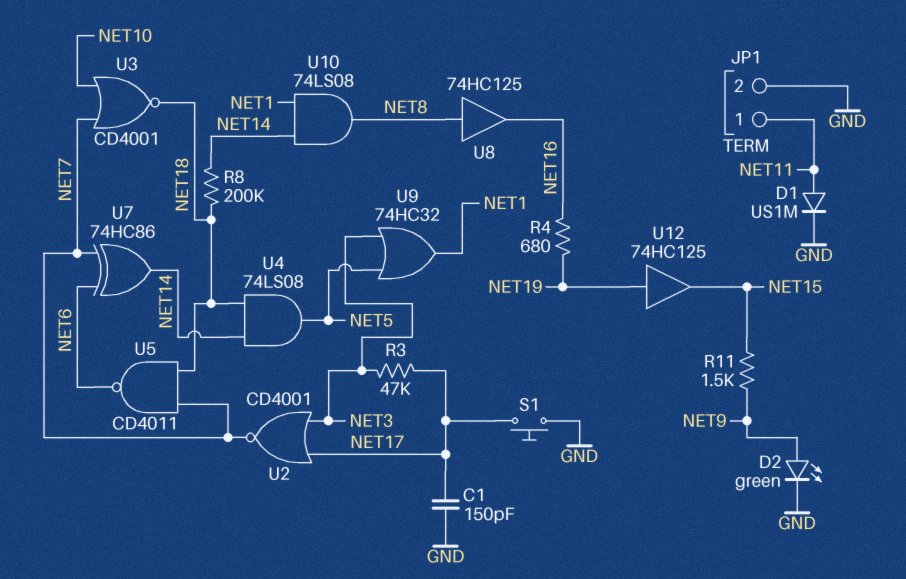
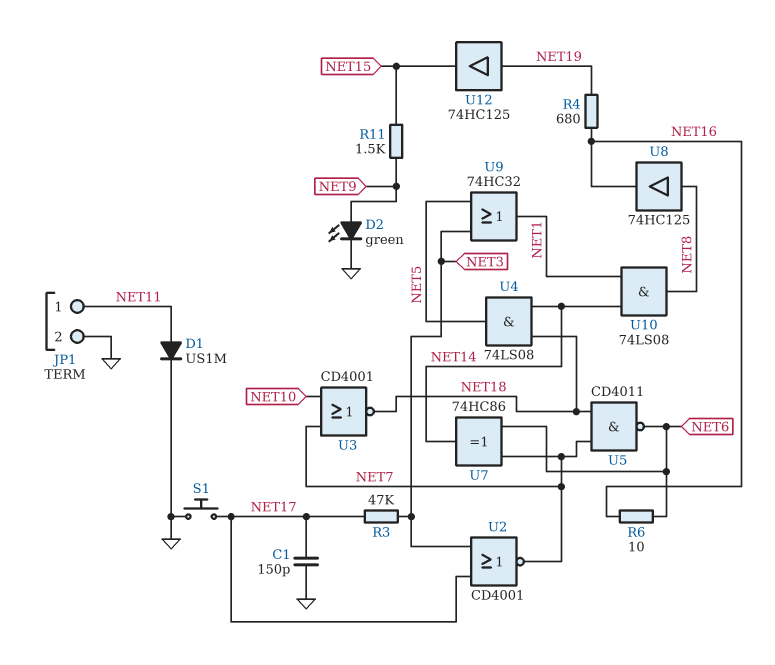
R6: none -> 10 (NET6, NET16)
R8: 200k (NET14, NET18) -> none

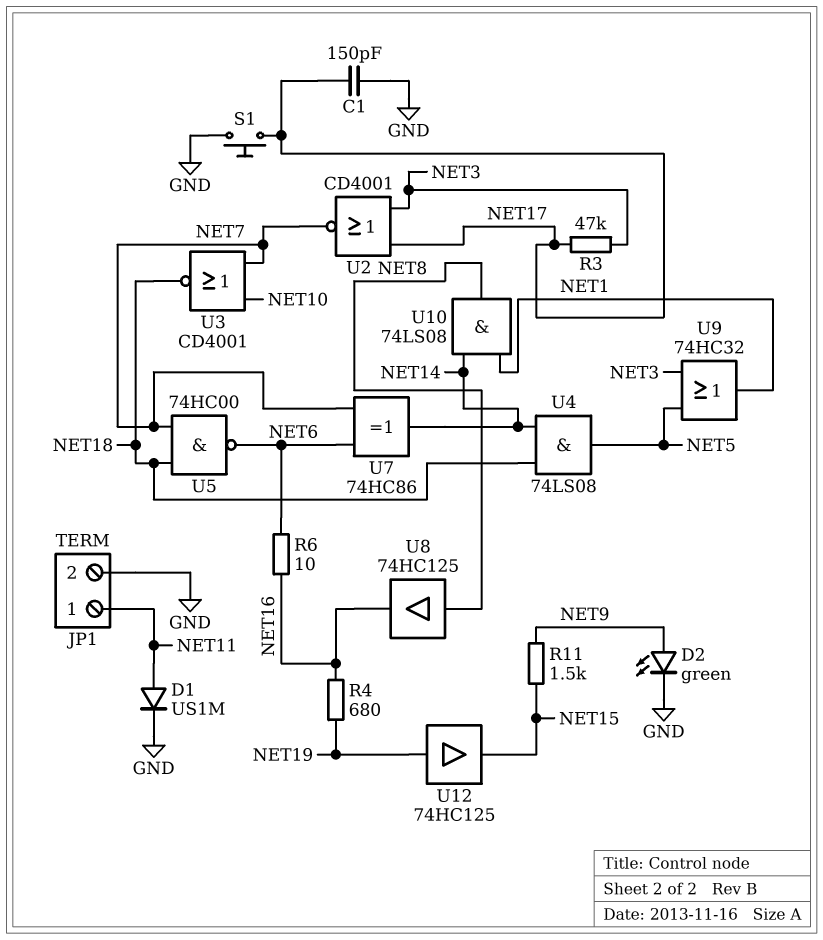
U5: NAND CD4011 (in NET7, in NET18, out NET6) -> NAND 74HC00 (in NET7, in NET18, out NET6)

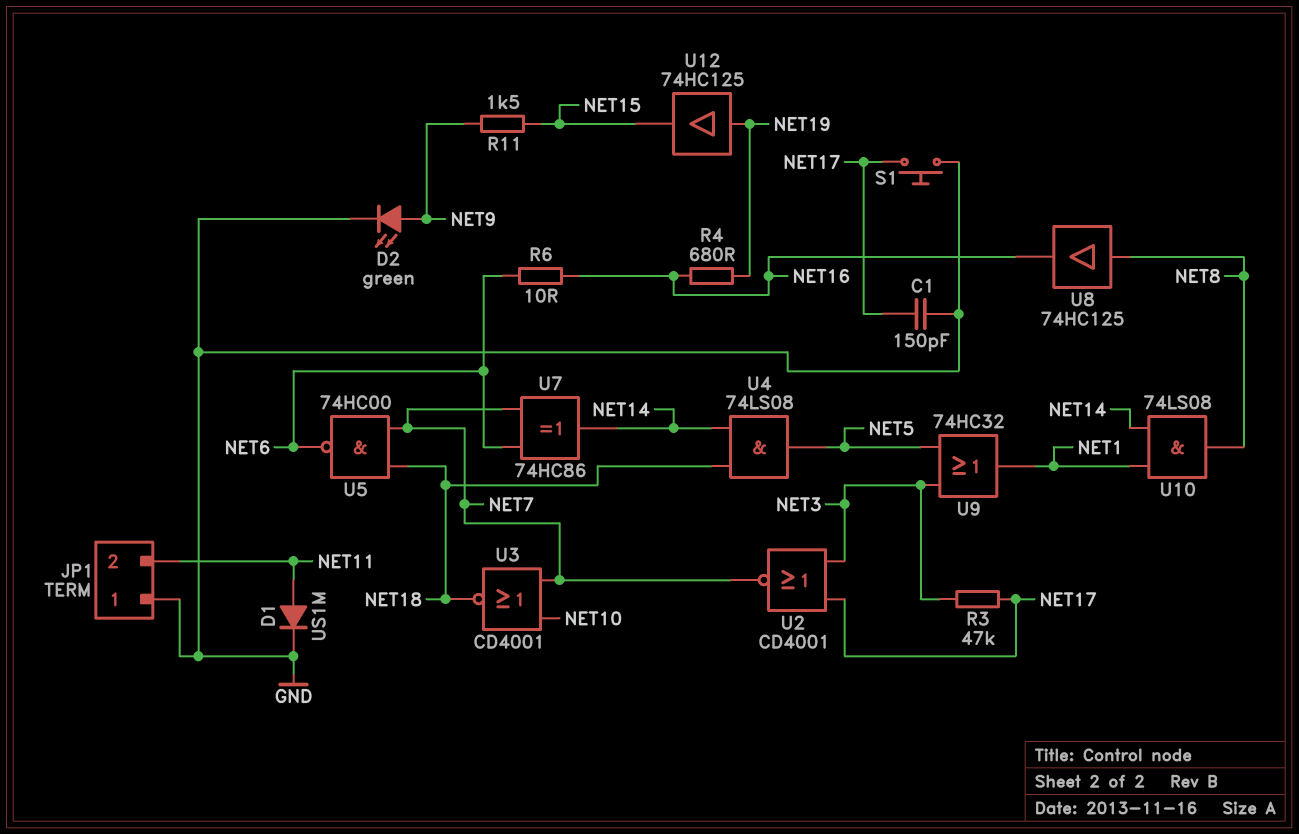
JP1 pin 1: NET11 -> GND
JP1 pin 2: GND -> NET11

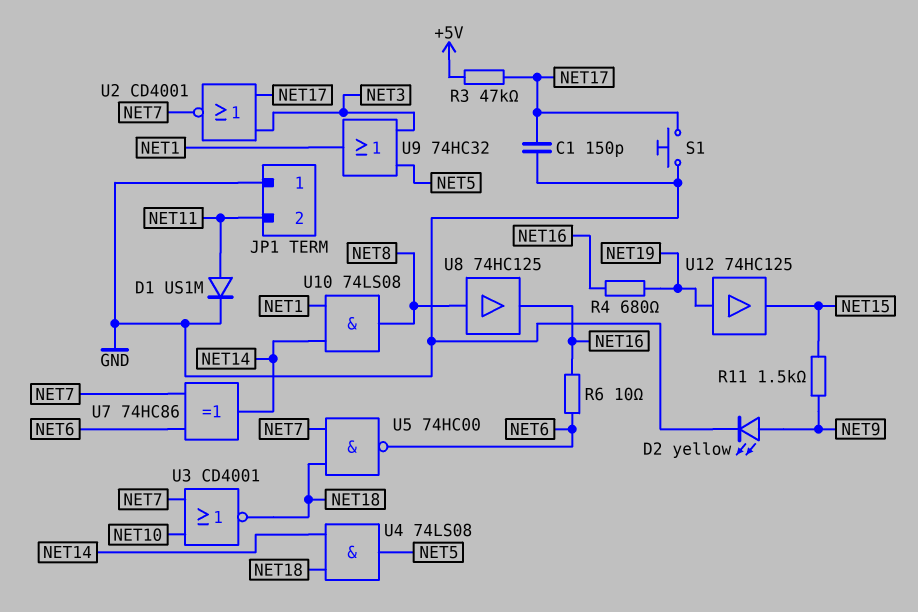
D2: LED green (A NET9, K GND) -> LED yellow (A NET9, K GND)
R3: 47k (NET3, NET17) -> 47k (+5V, NET17)

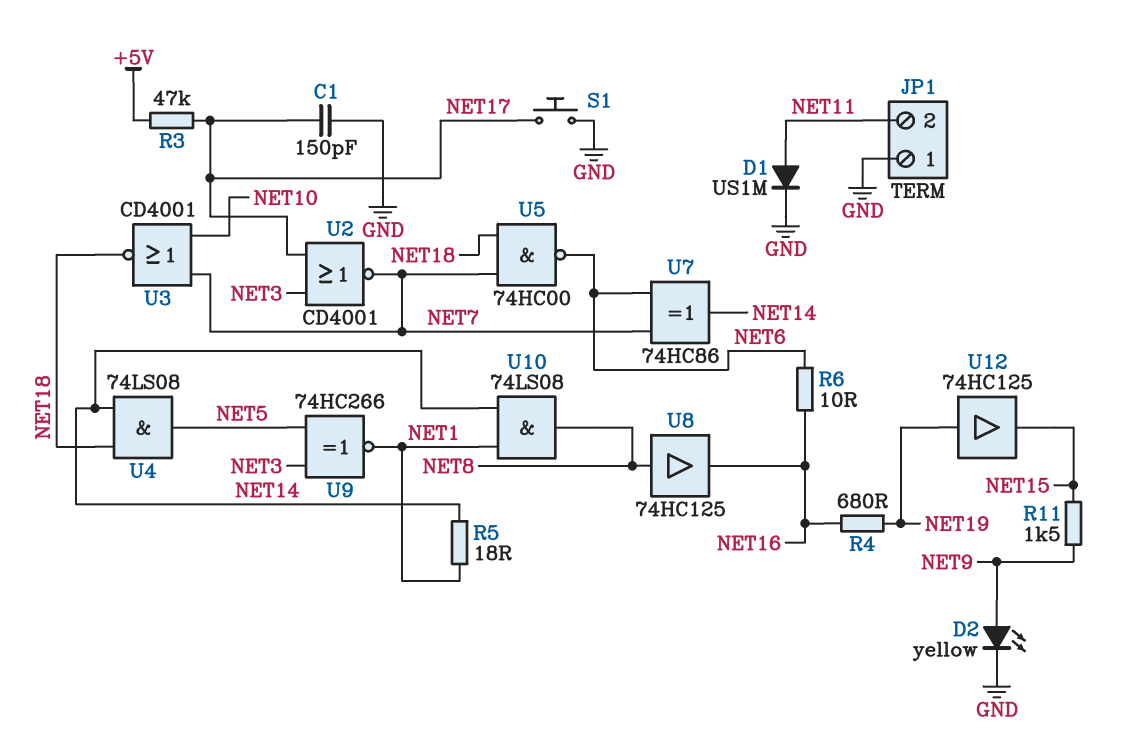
R5: none -> 18 (NET1, NET14)
U9: OR 74HC32 (in NET3, in NET5, out NET1) -> XNOR 74HC266 (in NET3, in NET5, out NET1)

